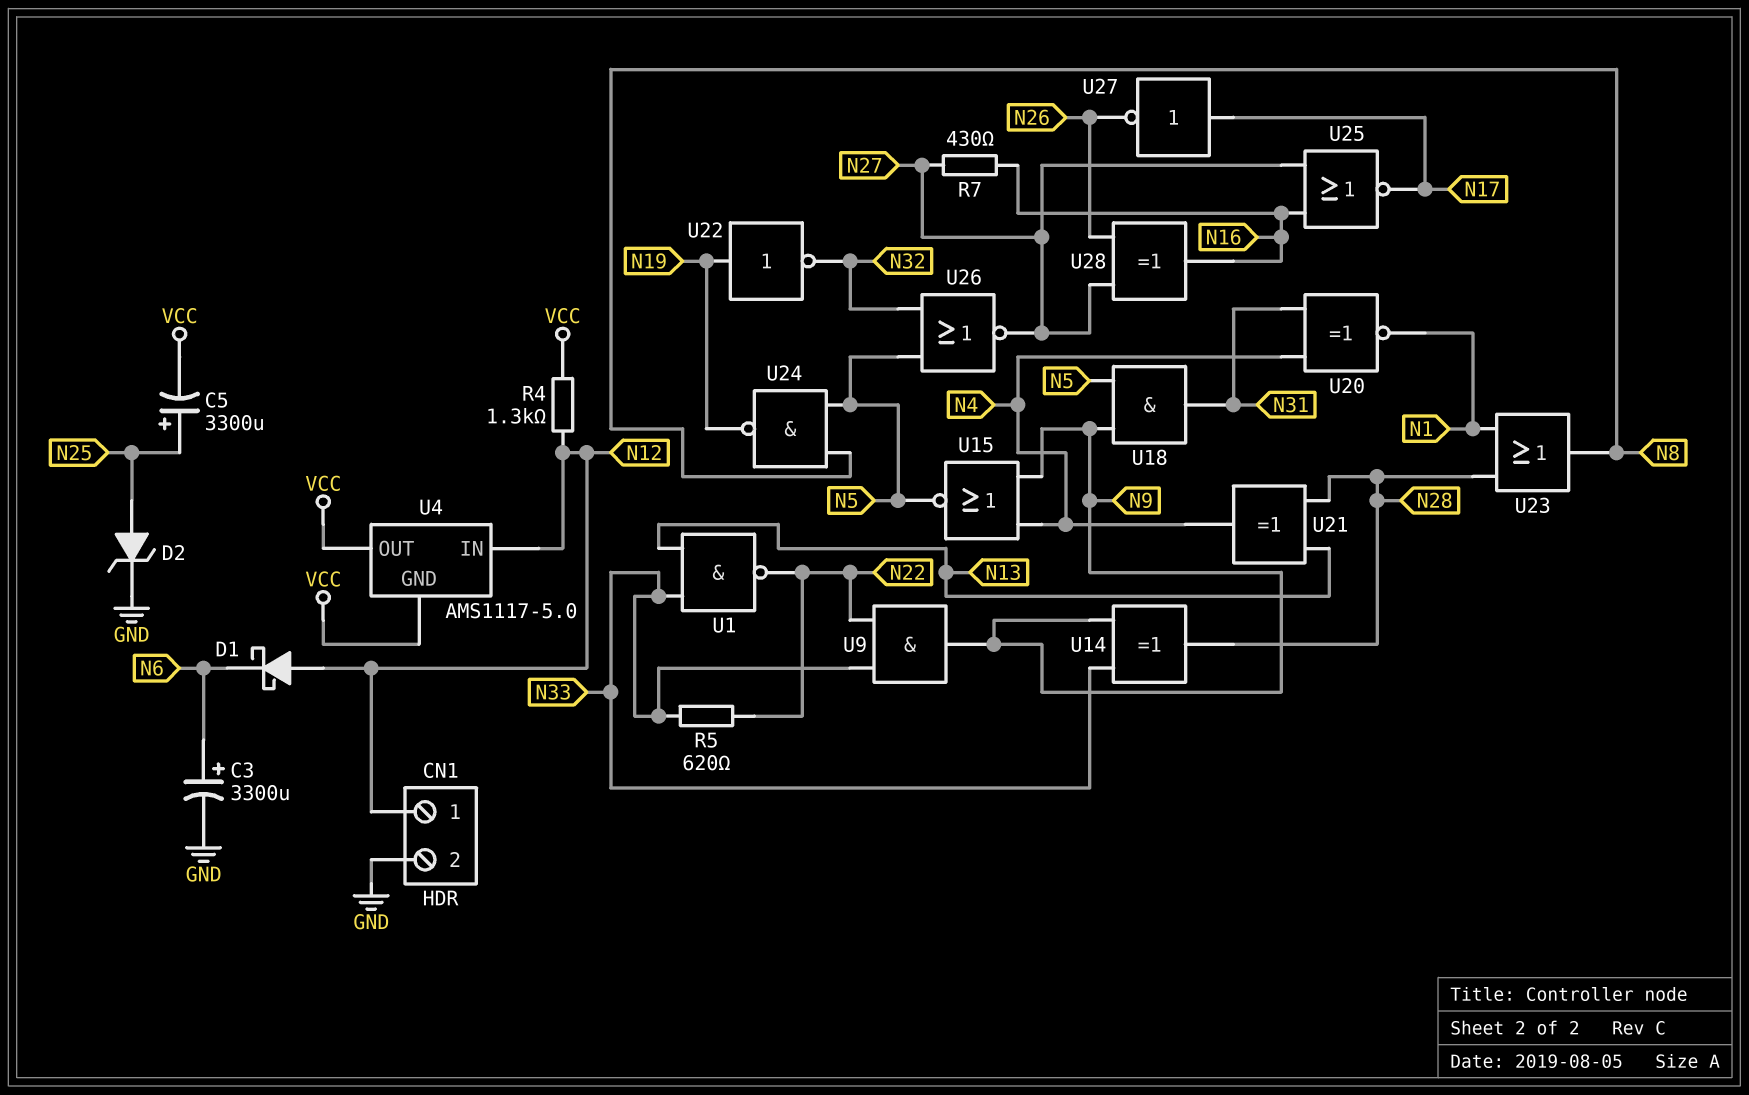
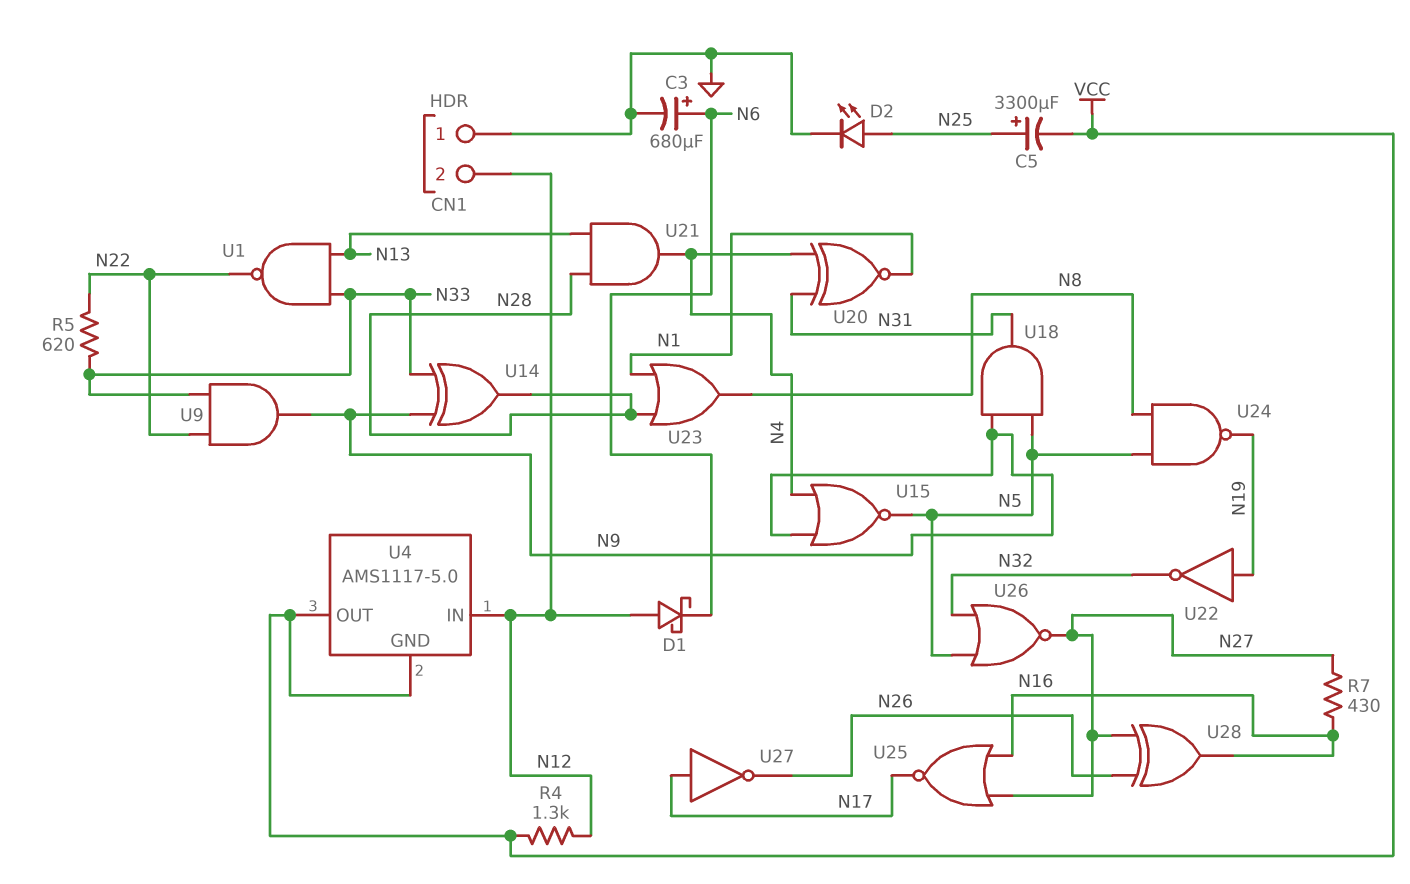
C3: 3300uF (plus N6, minus GND) -> 680uF (plus N6, minus GND)
CN1 pin 1: N12 -> GND
CN1 pin 2: GND -> N12
D2: zener (A N25, K GND) -> LED (A N25, K GND)
U21: XOR (in N13, in N28, out N4) -> AND (in N13, in N28, out N4)

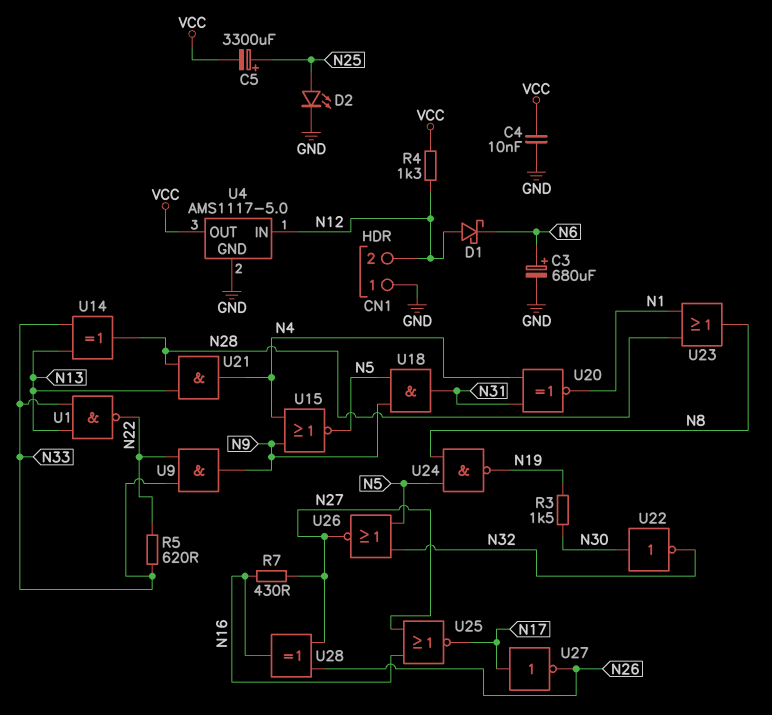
C4: none -> 10nF (GND, VCC)
R3: none -> 1.5k (N19, N30)
U4 pin GND: VCC -> GND
U14: XOR (in N9, in N33, out N28) -> XOR (in N13, in N33, out N28)
U22: NOT (in N19, out N32) -> NOT (in N30, out N32)

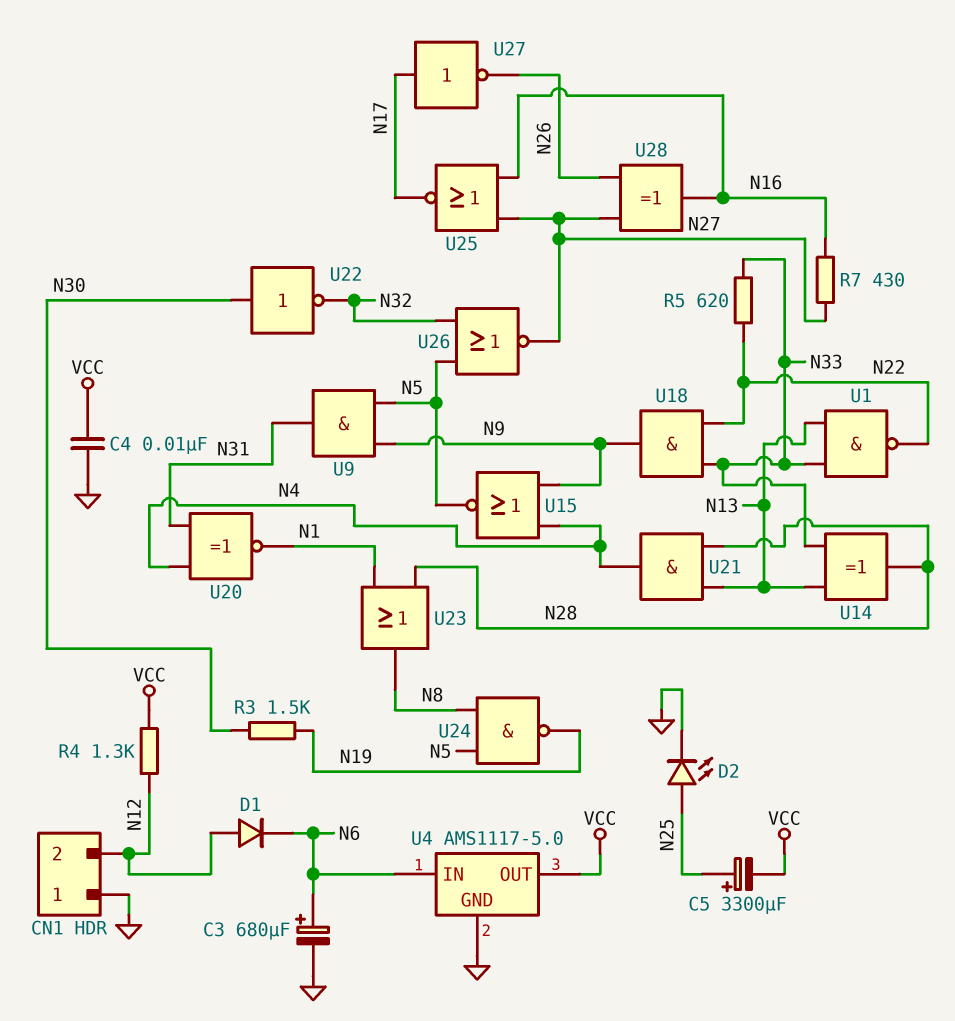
D1: schottky (A N12, K N6) -> diode (A N12, K N6)
U4 pin IN: N12 -> N6
U9: AND (in N22, in N33, out N9) -> AND (in N5, in N9, out N31)
U18: AND (in N5, in N9, out N31) -> AND (in N22, in N33, out N9)

